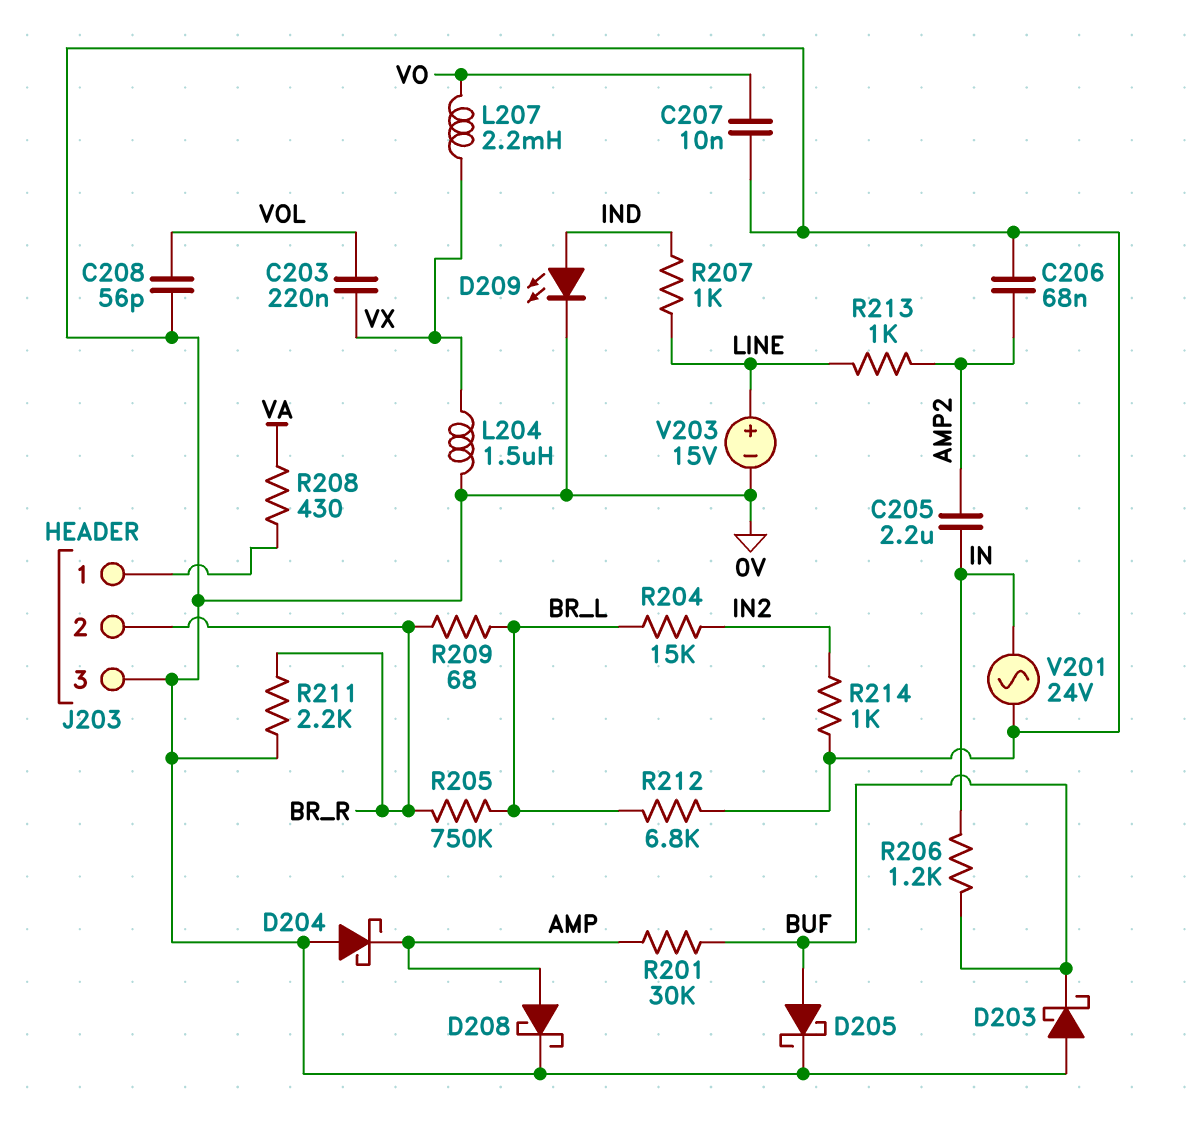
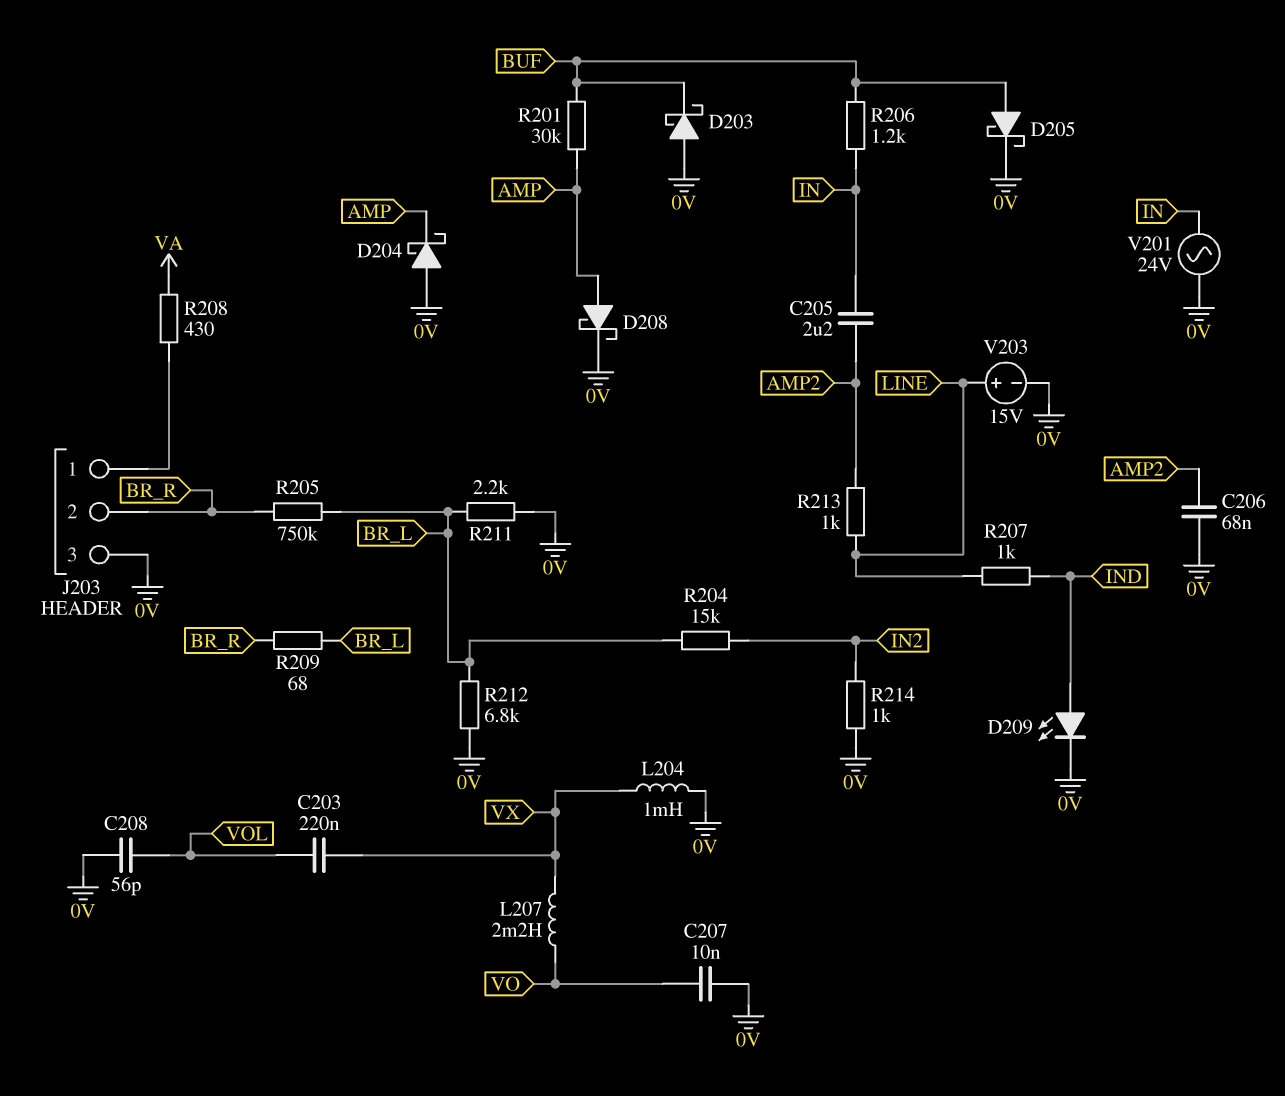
L204: 1.5uH (0V, VX) -> 1mH (0V, VX)
R211: 2.2k (0V, BR_R) -> 2.2k (0V, BR_L)

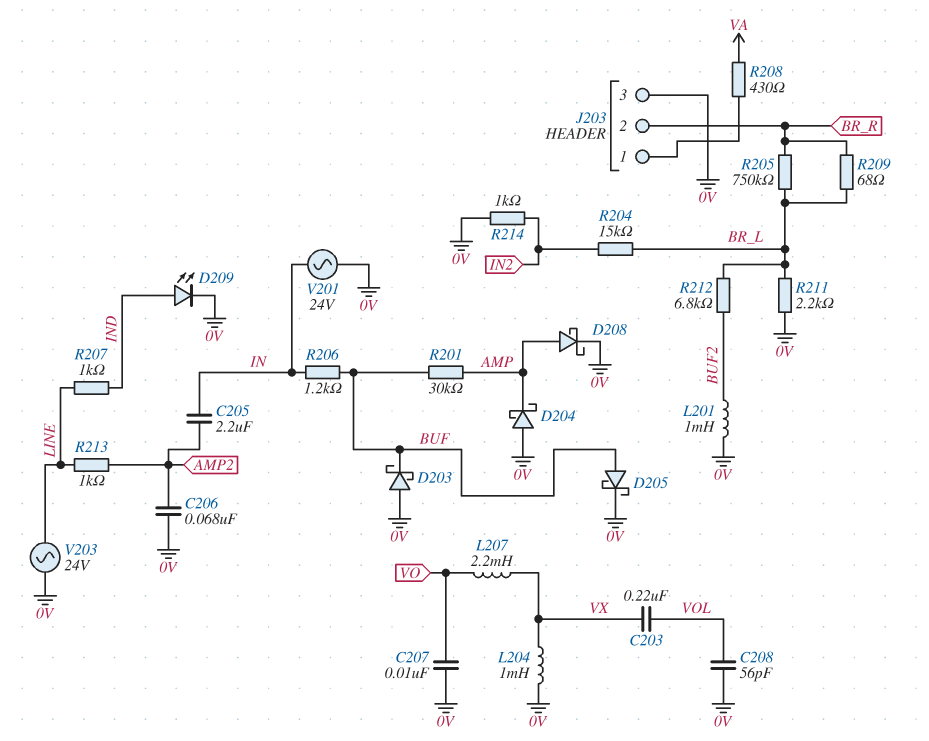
L201: none -> 1mH (0V, BUF2)
R212: 6.8k (0V, BR_L) -> 6.8k (BR_L, BUF2)
V203: 15V (plus LINE, minus 0V) -> AC 24V (0V, LINE)

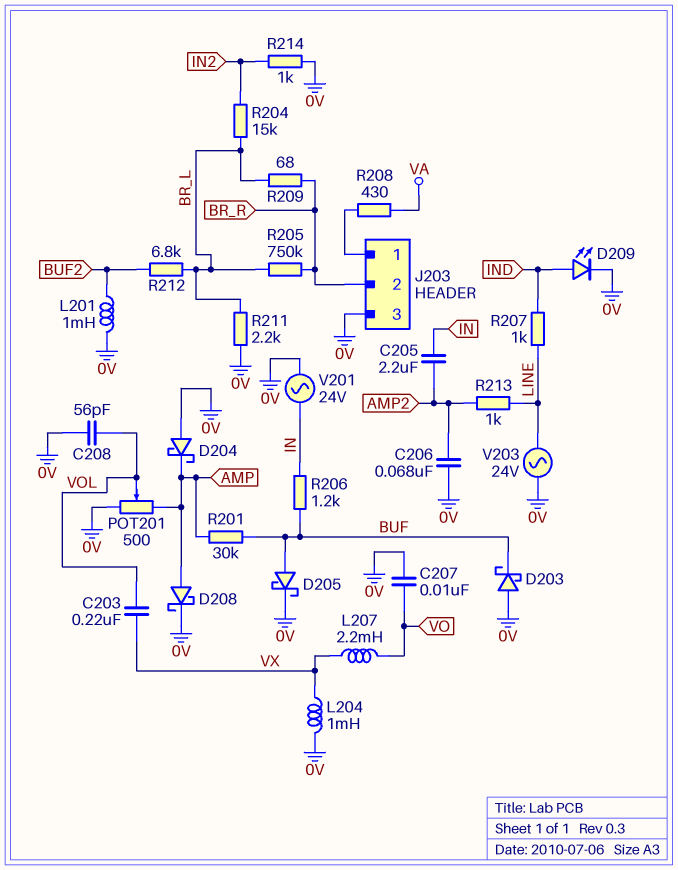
POT201: none -> 500 (0V, AMP, wiper VOL)

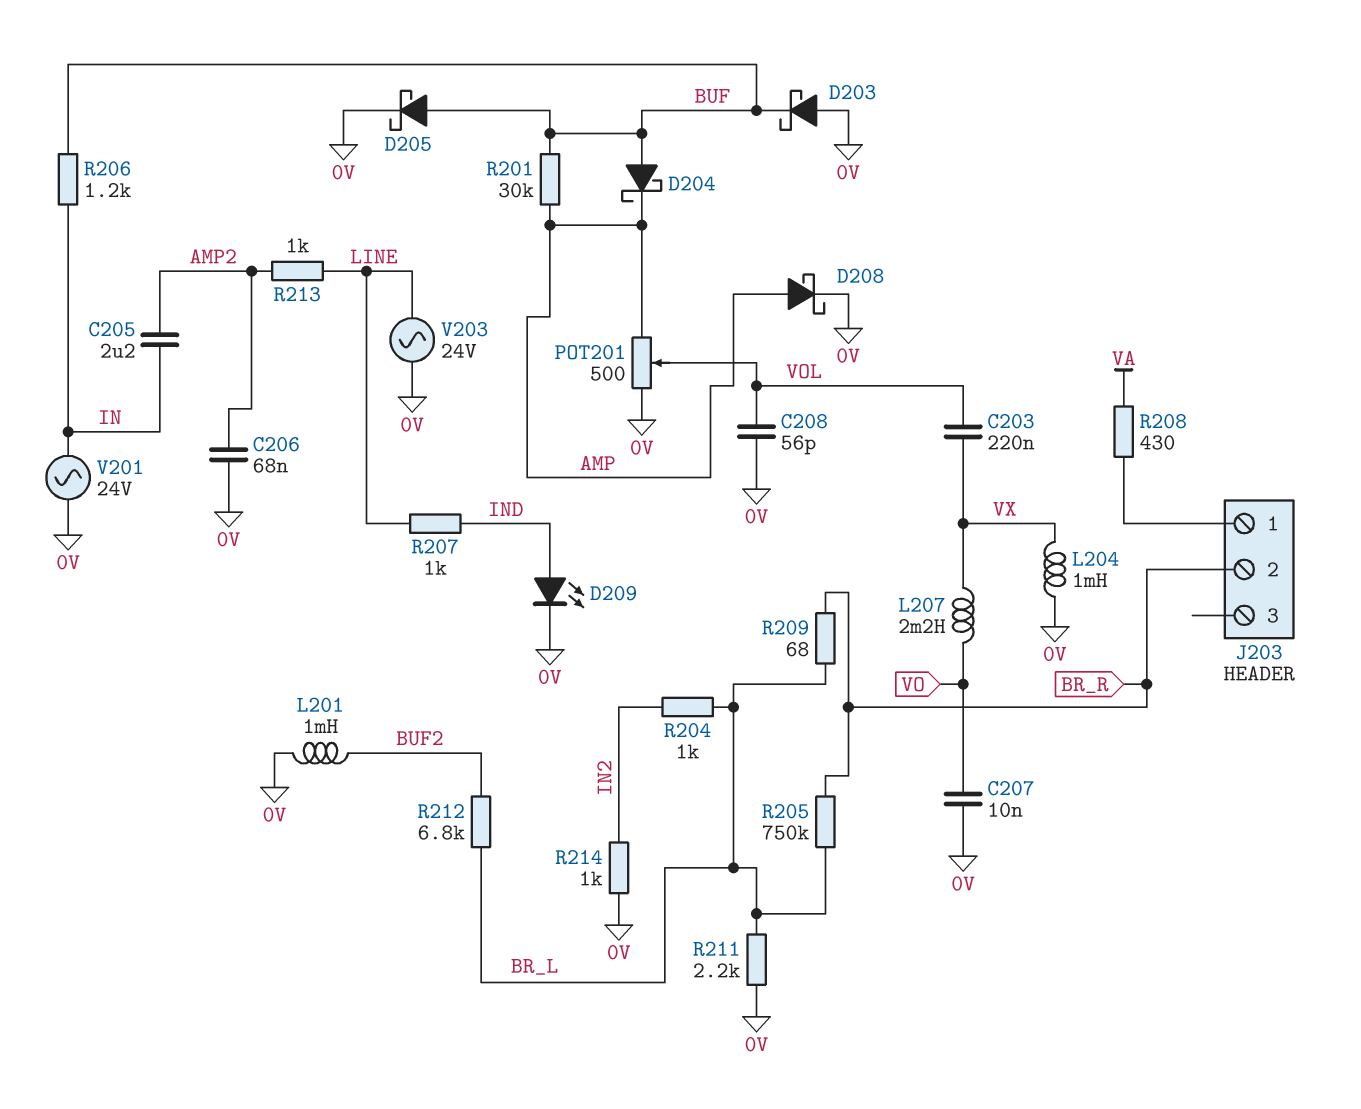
D204: schottky (A 0V, K AMP) -> schottky (A BUF, K AMP)
J203 pin 3: 0V -> none
R204: 15k (BR_L, IN2) -> 1k (BR_L, IN2)

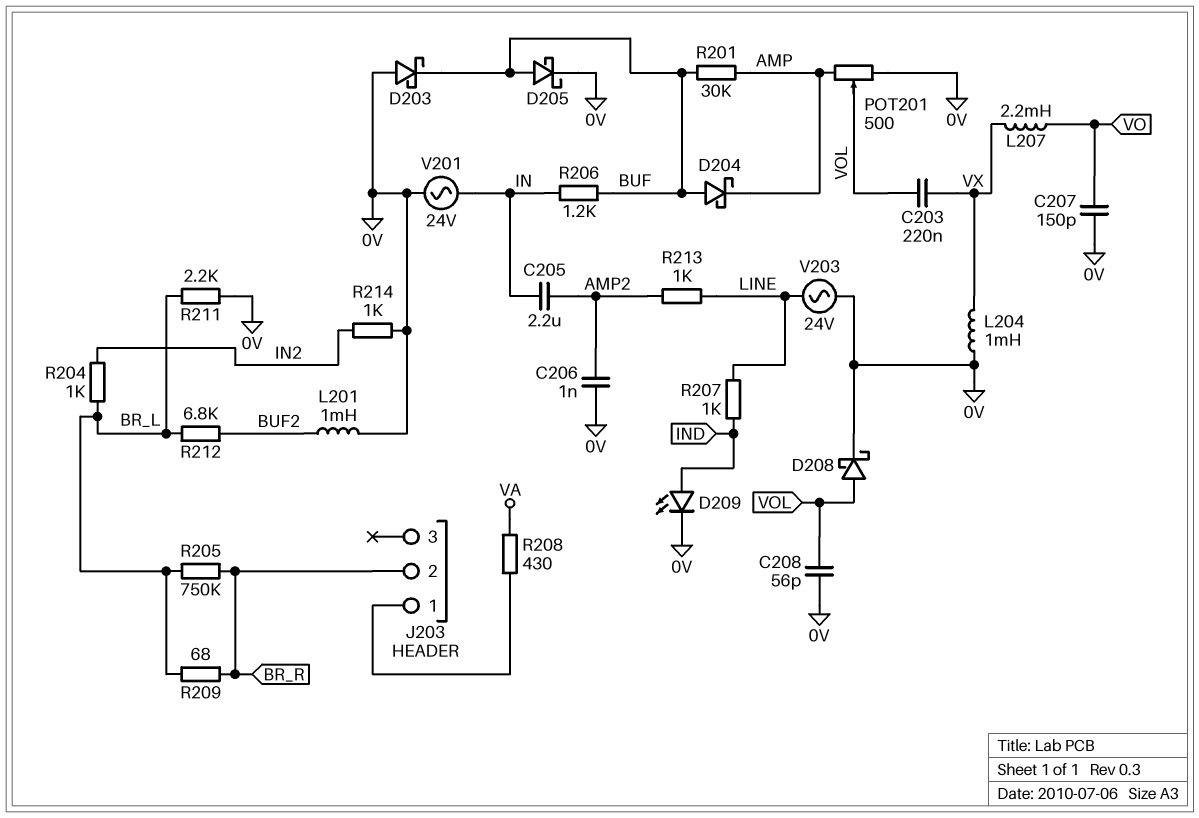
C206: 68nF (0V, AMP2) -> 1nF (0V, AMP2)
C207: 10nF (0V, VO) -> 150pF (0V, VO)
D208: schottky (A AMP, K 0V) -> schottky (A VOL, K 0V)

